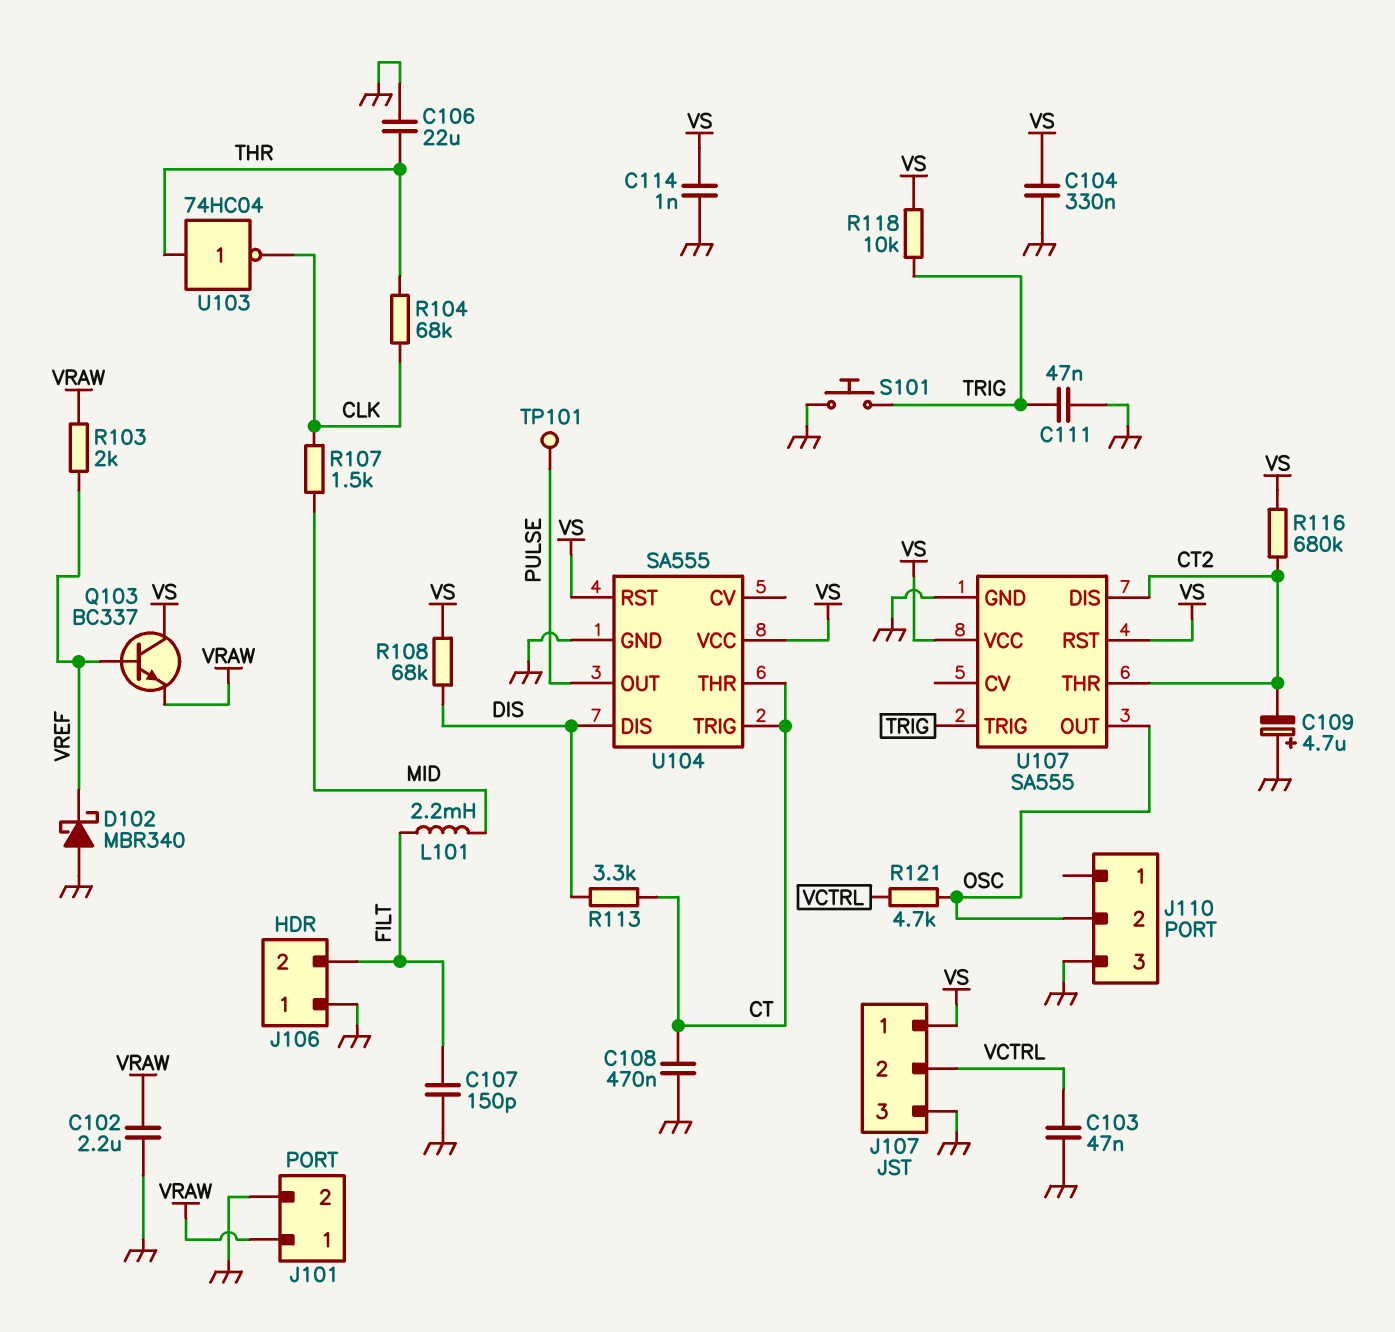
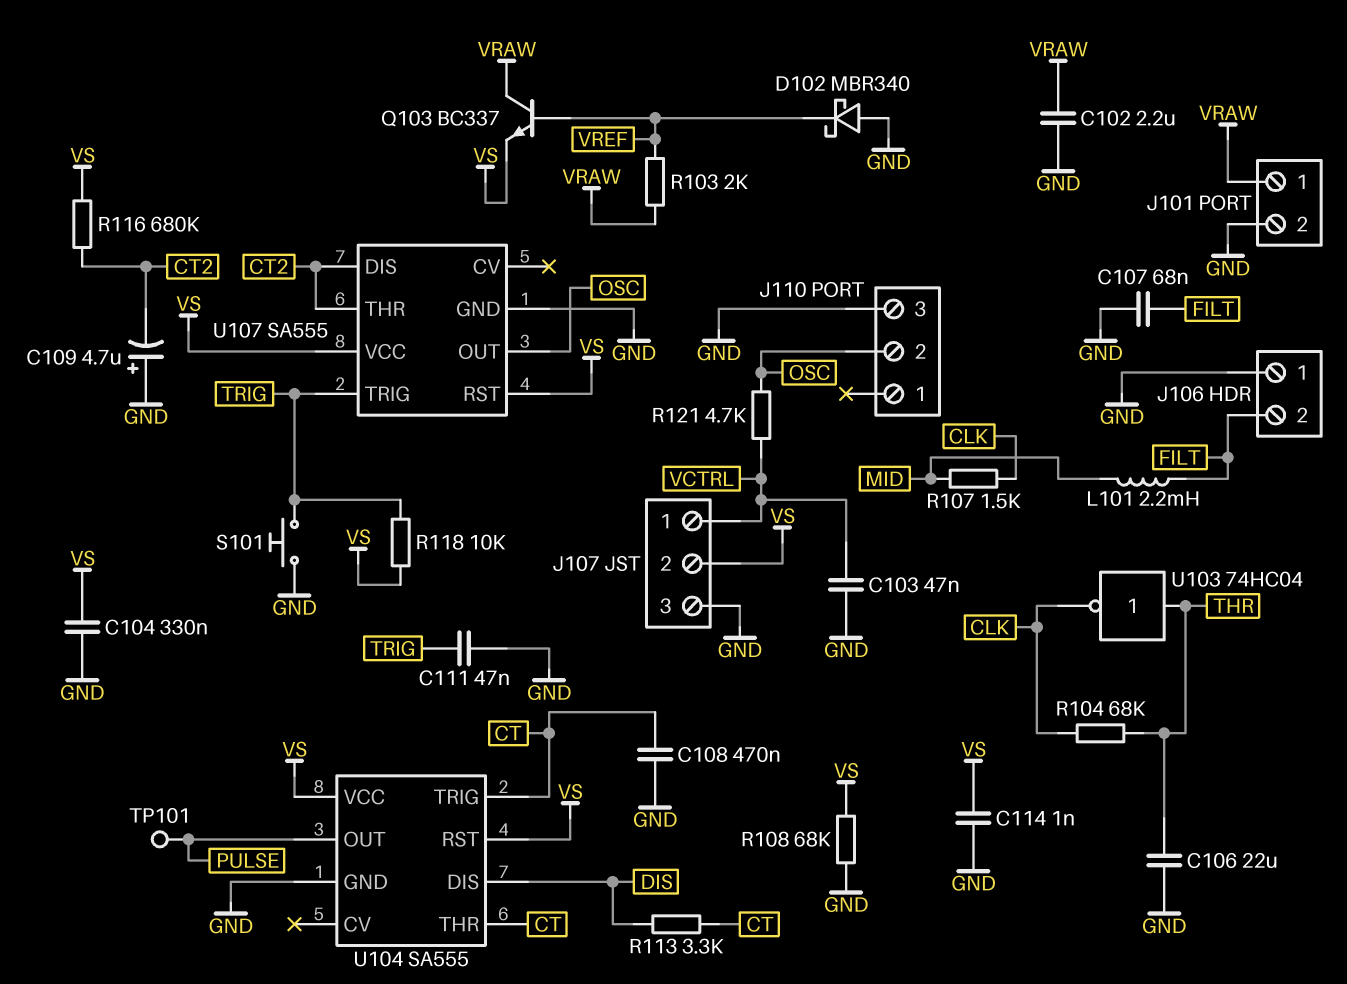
C107: 150pF (FILT, GND) -> 68nF (FILT, GND)
J107 pin 1: VS -> VCTRL
J107 pin 2: VCTRL -> VS
Q103: NPN BC337 (B VREF, C VS, E VRAW) -> NPN BC337 (B VREF, C VRAW, E VS)
R108: 68k (DIS, VS) -> 68k (GND, VS)

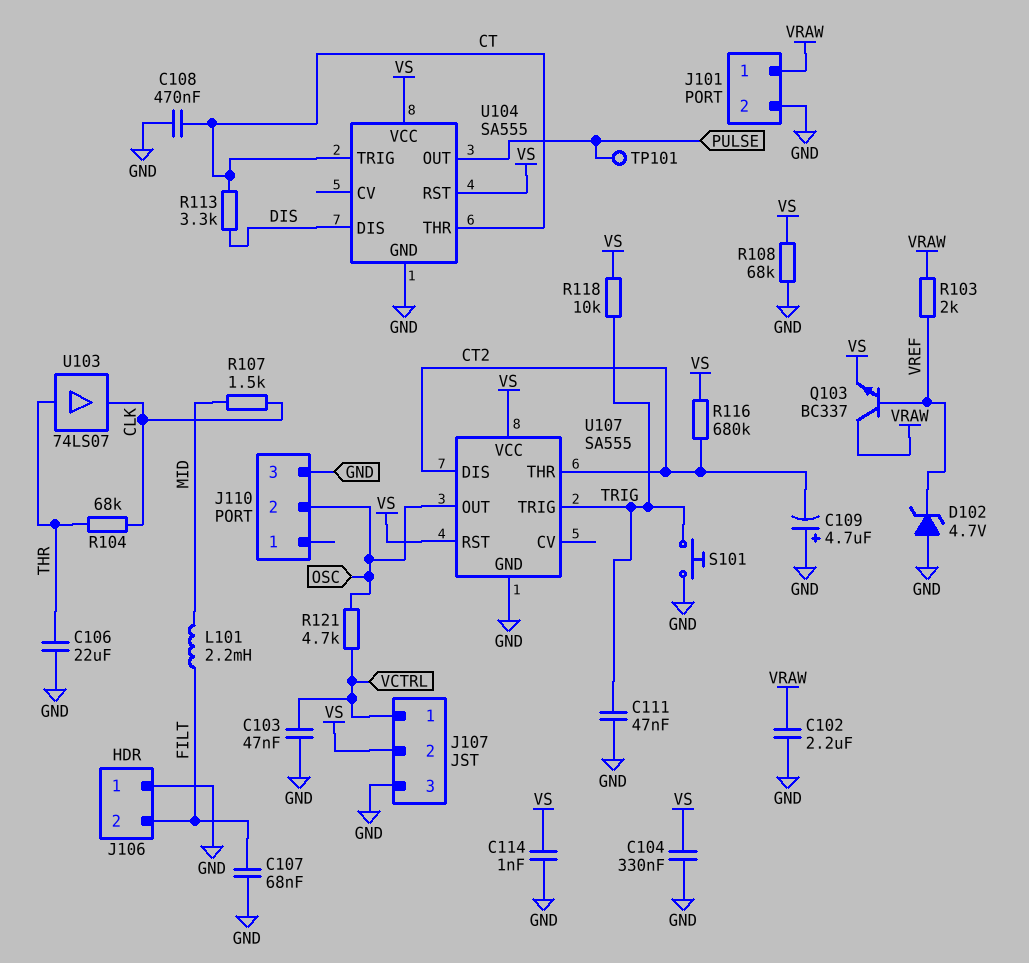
D102: schottky MBR340 (A GND, K VREF) -> zener 4.7V (A GND, K VREF)
U103: NOT 74HC04 (in THR, out CLK) -> buffer 74LS07 (in THR, out CLK)

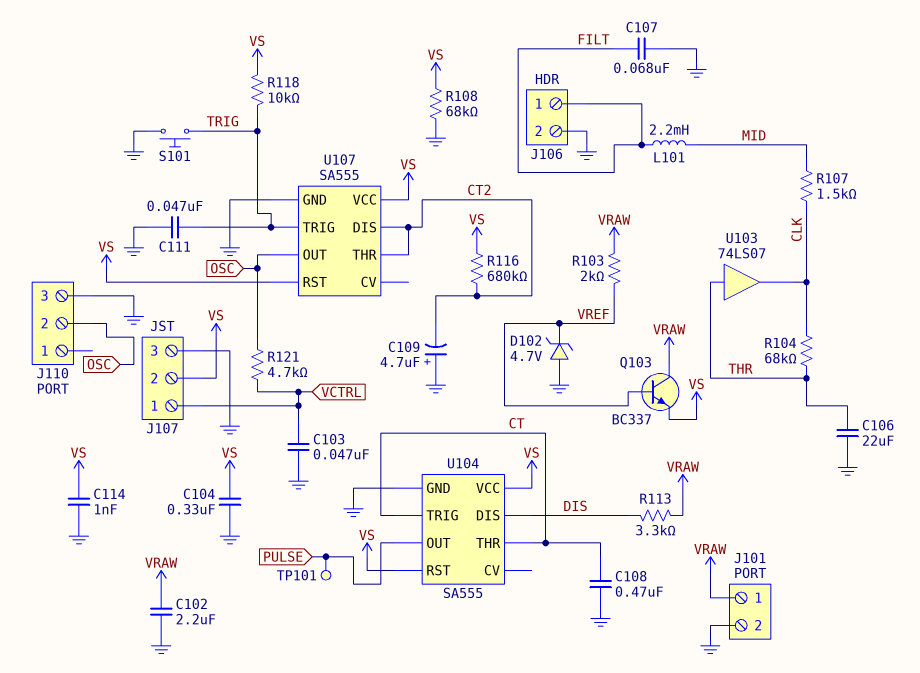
J106 pin 1: GND -> FILT
J106 pin 2: FILT -> GND
R113: 3.3k (CT, DIS) -> 3.3k (DIS, VRAW)

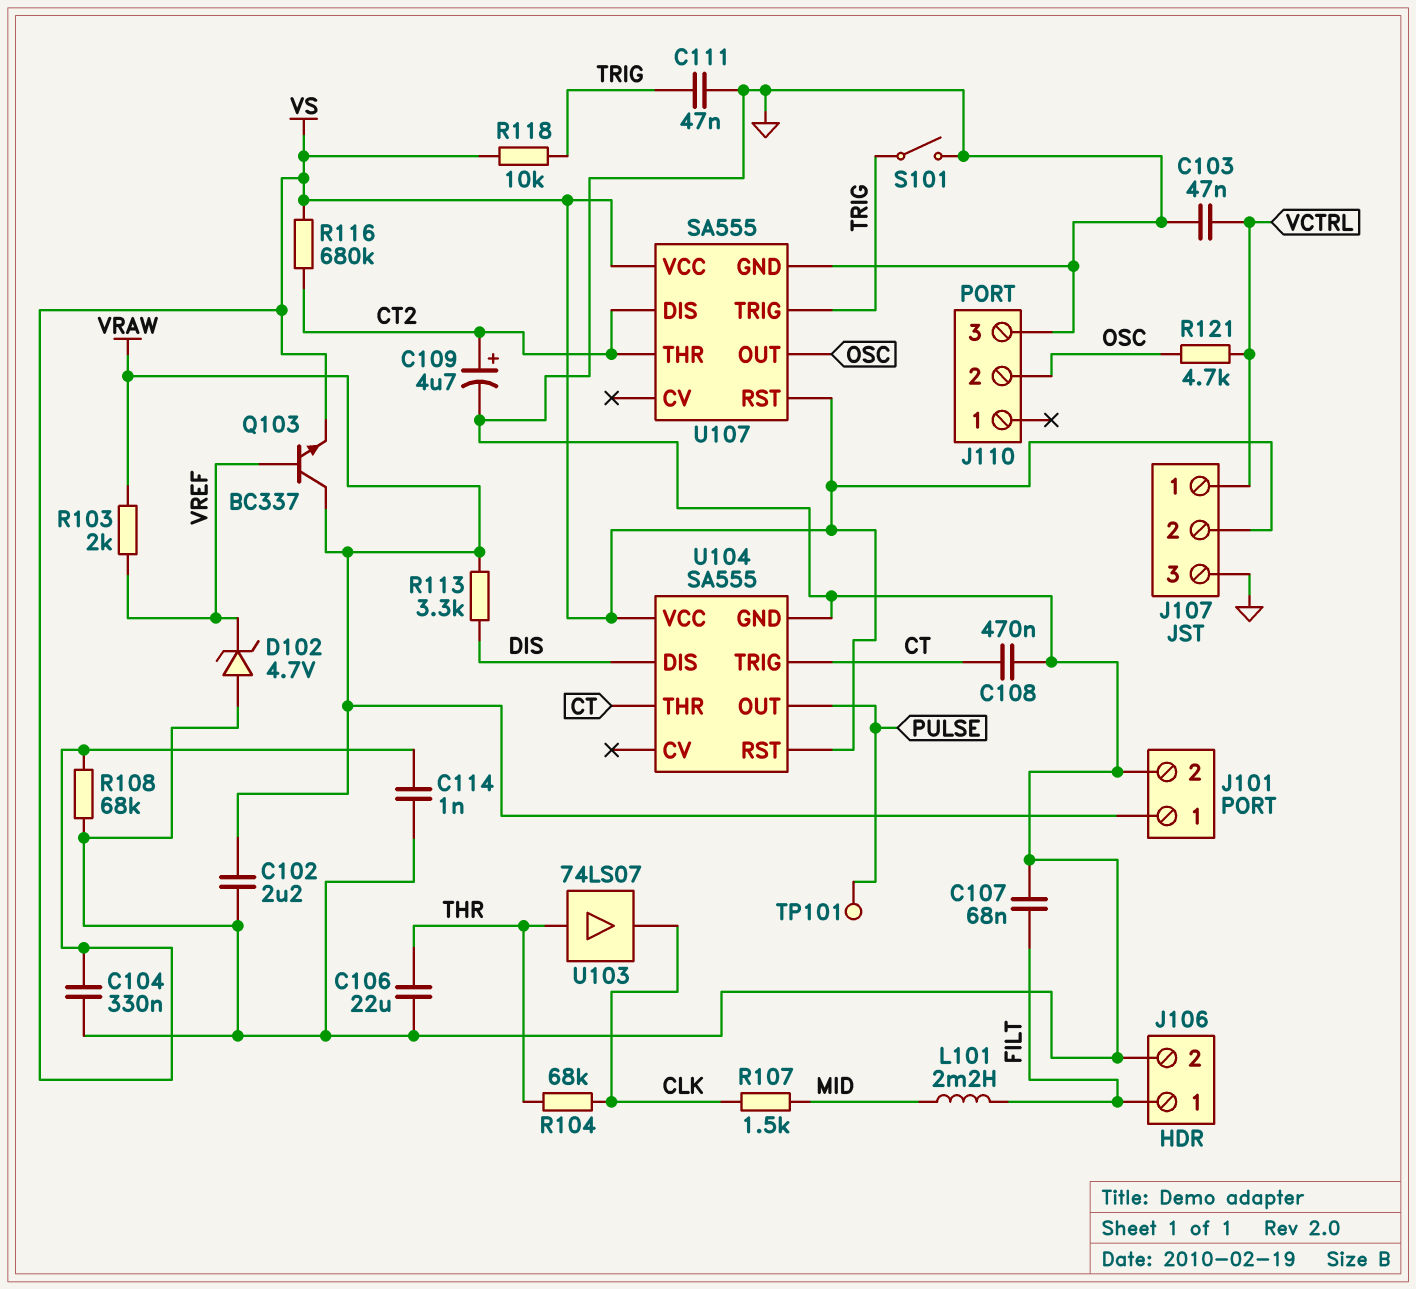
C109: 4.7uF (plus GND, minus CT2) -> 4.7uF (plus CT2, minus GND)
S101: button (GND, TRIG) -> switch (GND, TRIG)

